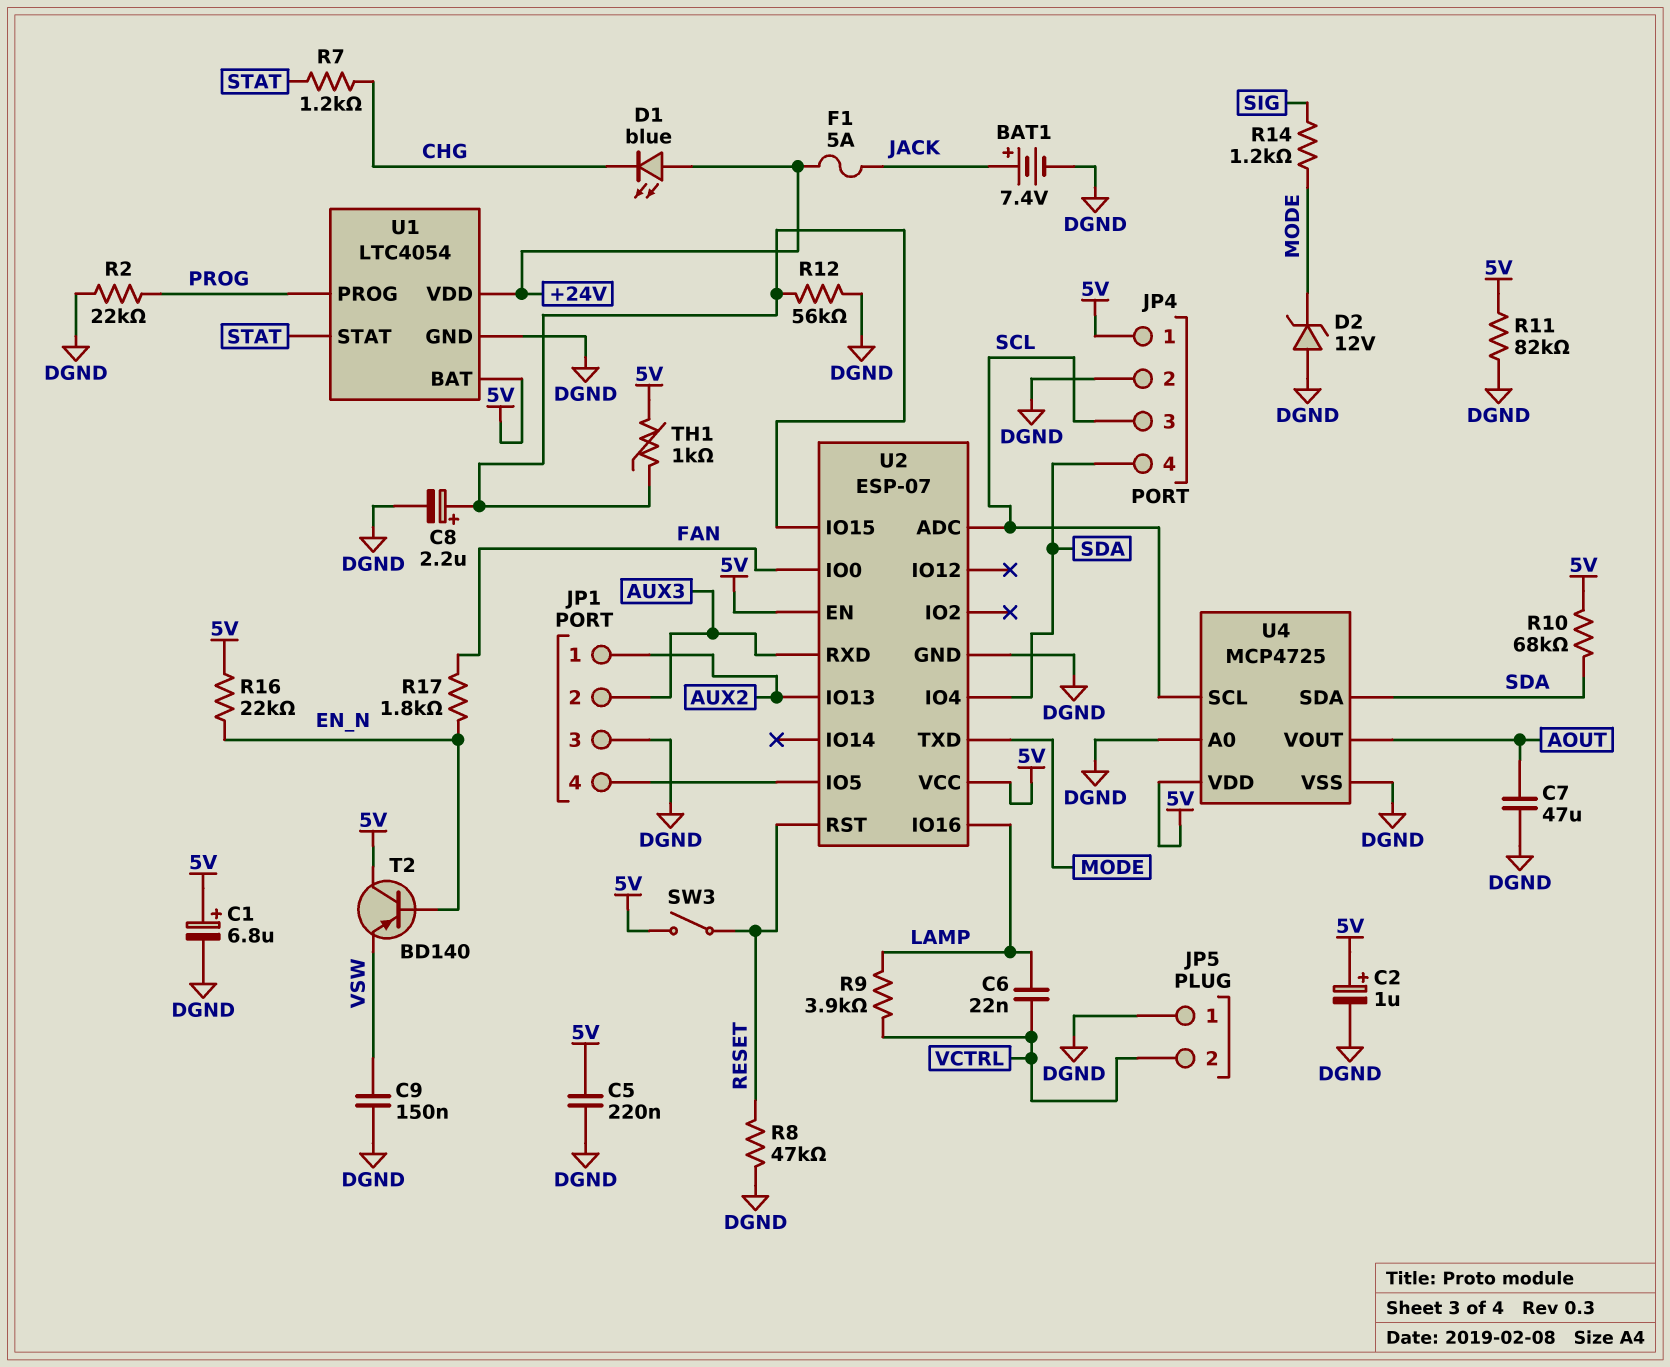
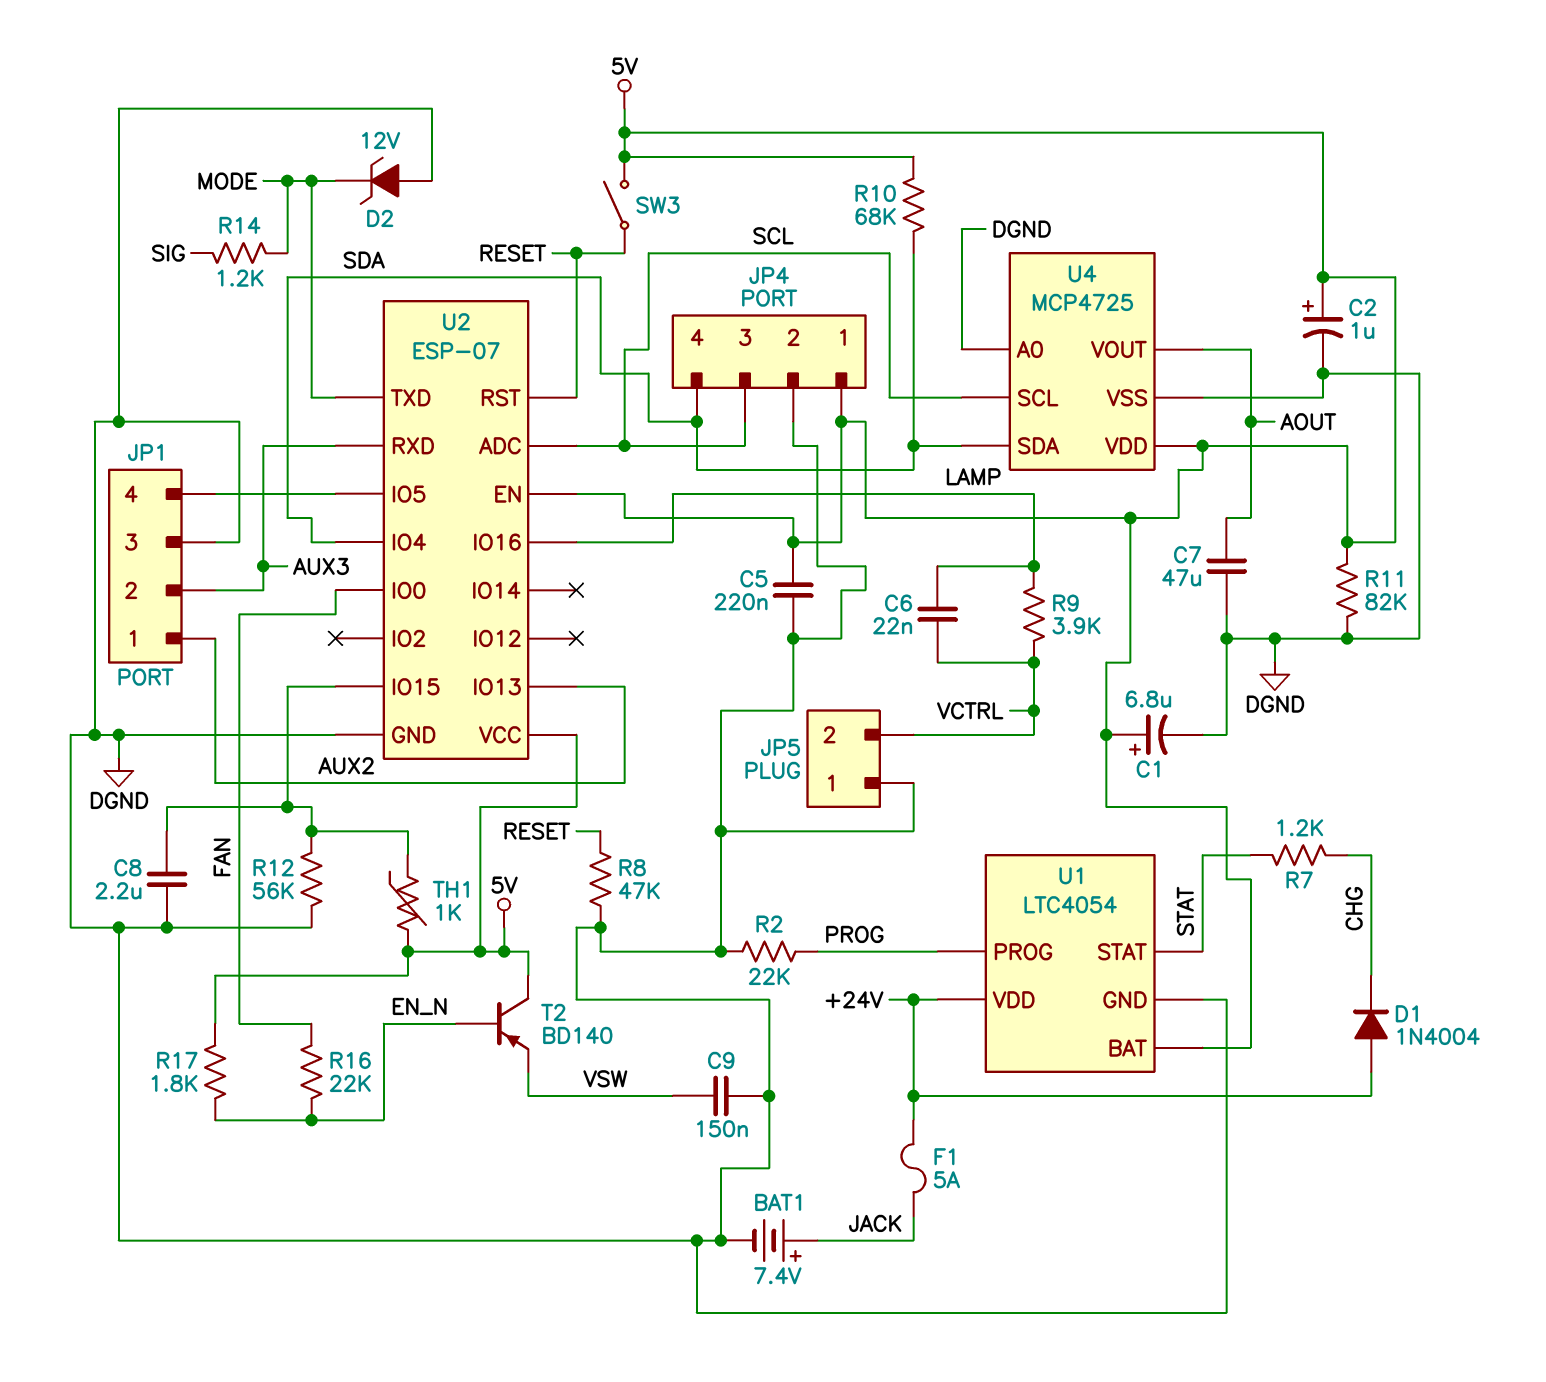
C8: 2.2uF (plus U2/IO15, minus DGND) -> 2.2uF (DGND, U2/IO15)
D1: LED blue (A +24V, K CHG) -> diode 1N4004 (A +24V, K CHG)
R16: 22k (5V, EN_N) -> 22k (EN_N, FAN)
R17: 1.8k (EN_N, FAN) -> 1.8k (5V, EN_N)

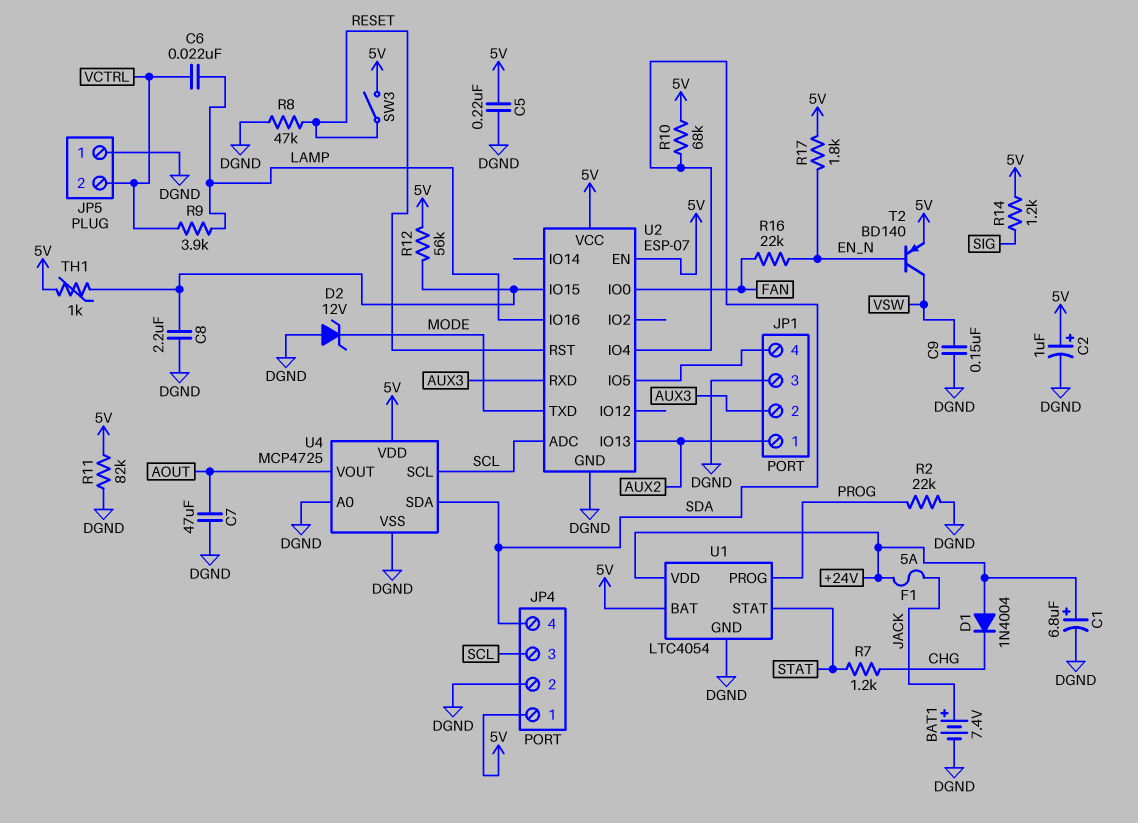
C1: 6.8uF (plus 5V, minus DGND) -> 6.8uF (plus +24V, minus DGND)
R12: 56k (DGND, U2/IO15) -> 56k (5V, U2/IO15)
R14: 1.2k (MODE, SIG) -> 1.2k (5V, SIG)
T2: PNP BD140 (B EN_N, C 5V, E VSW) -> PNP BD140 (B EN_N, C VSW, E 5V)

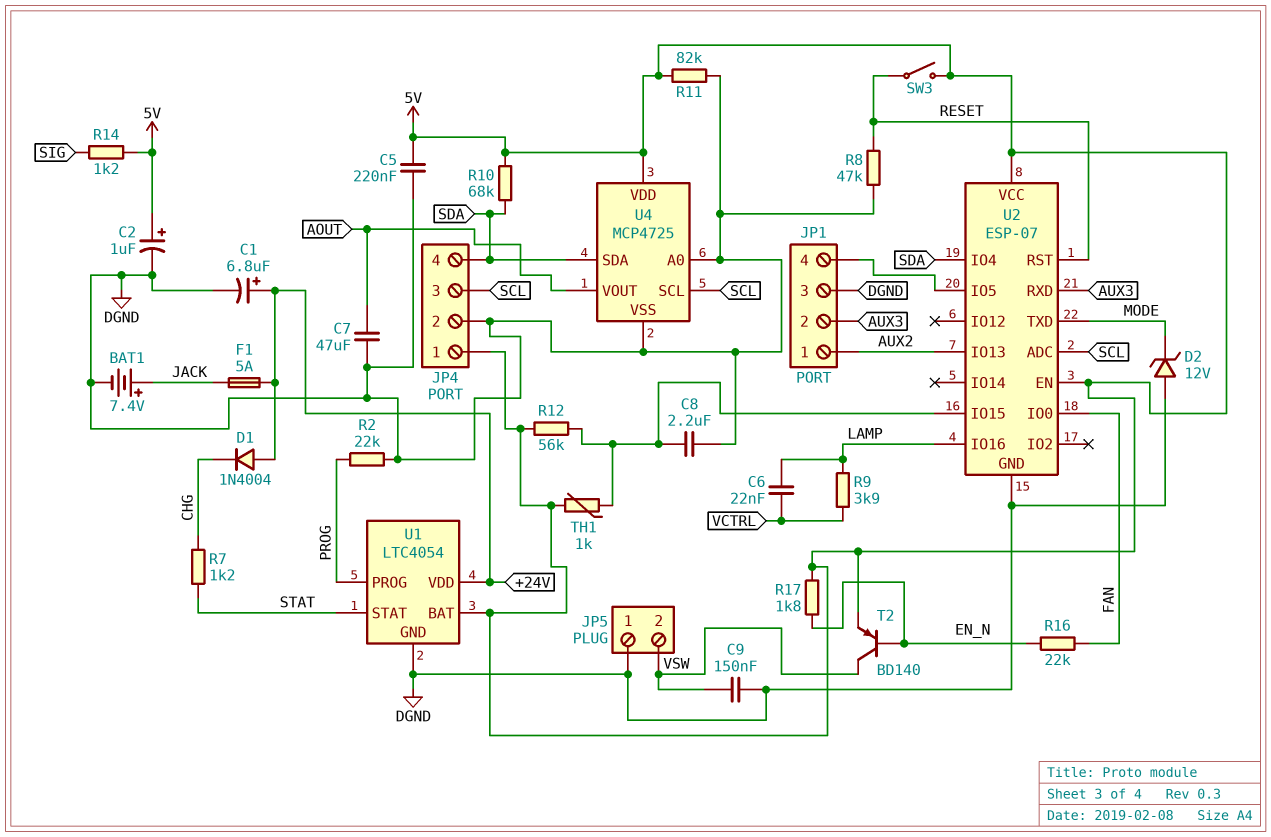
JP5 pin 2: VCTRL -> VSW

